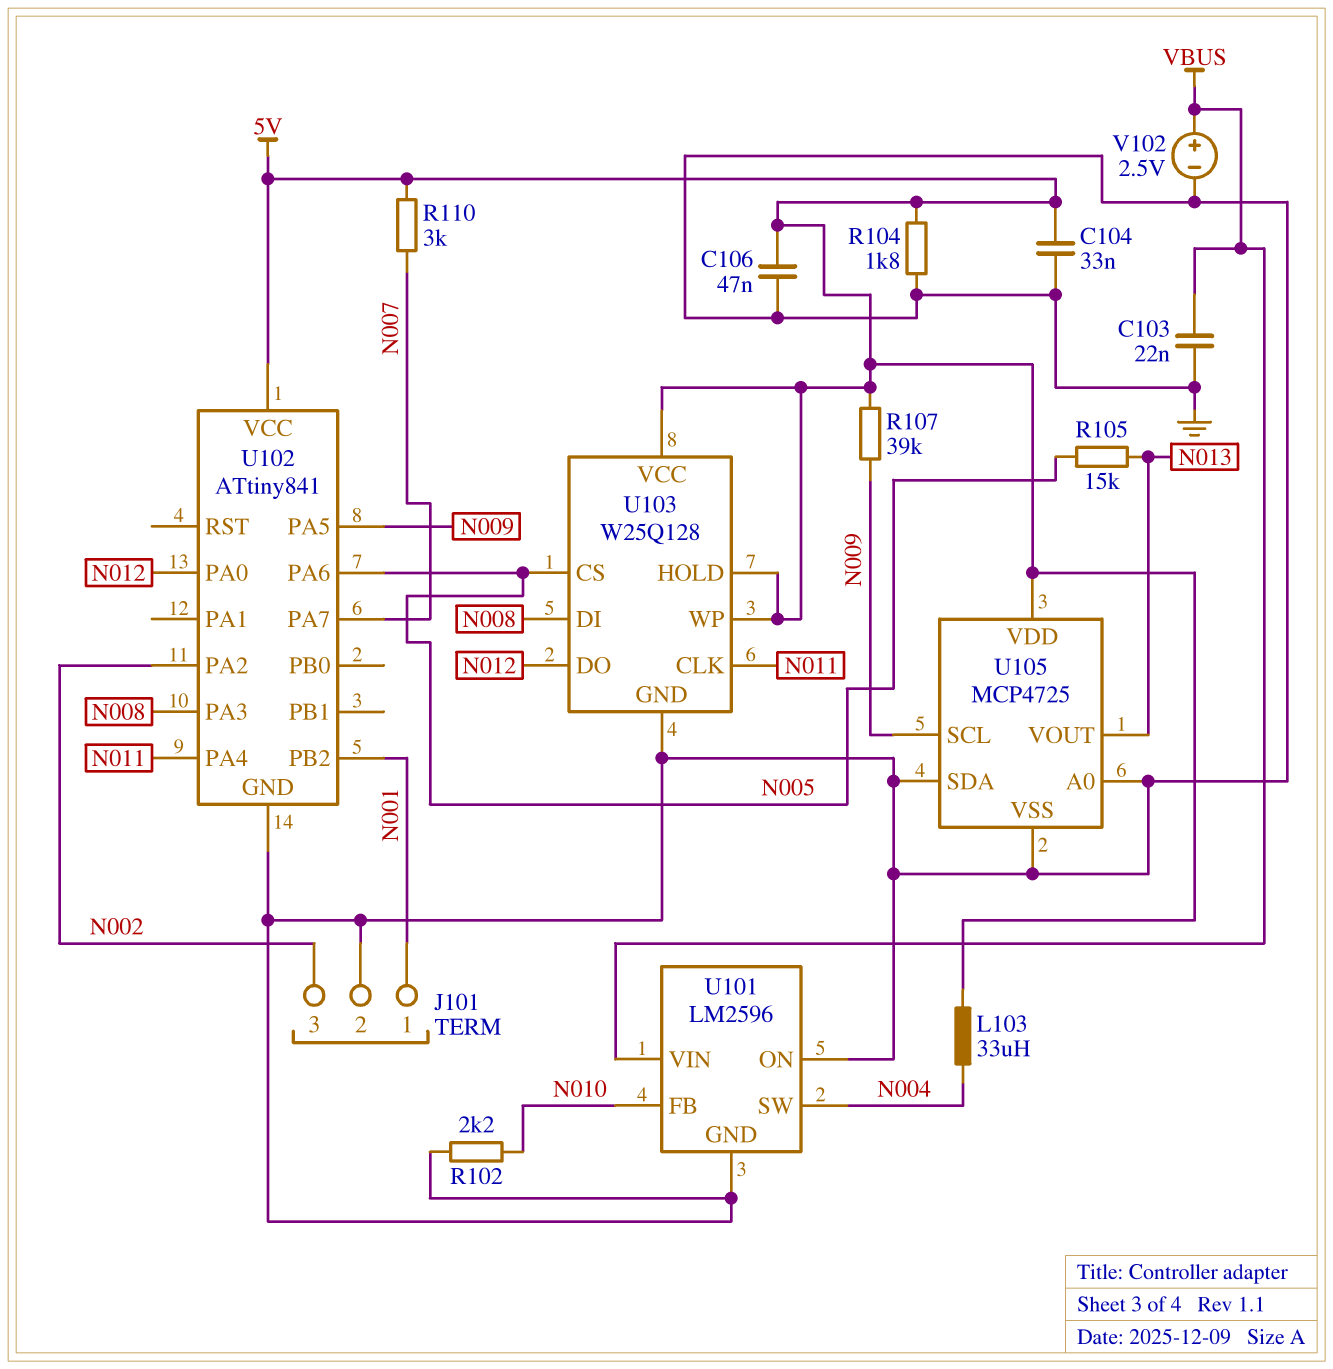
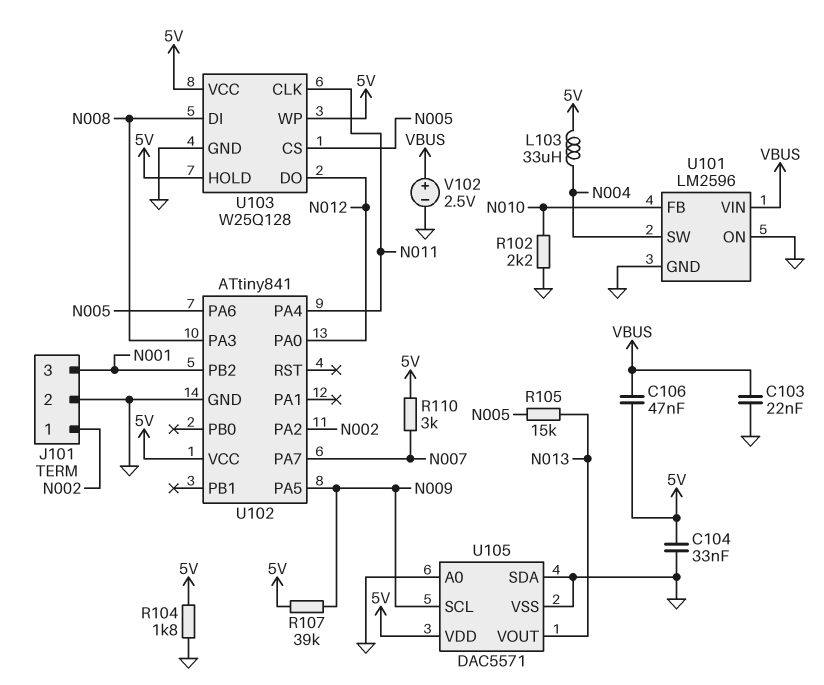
C106: 47nF (5V, GND) -> 47nF (5V, VBUS)
J101 pin 1: N001 -> N002
J101 pin 3: N002 -> N001
U105: MCP4725 -> DAC5571

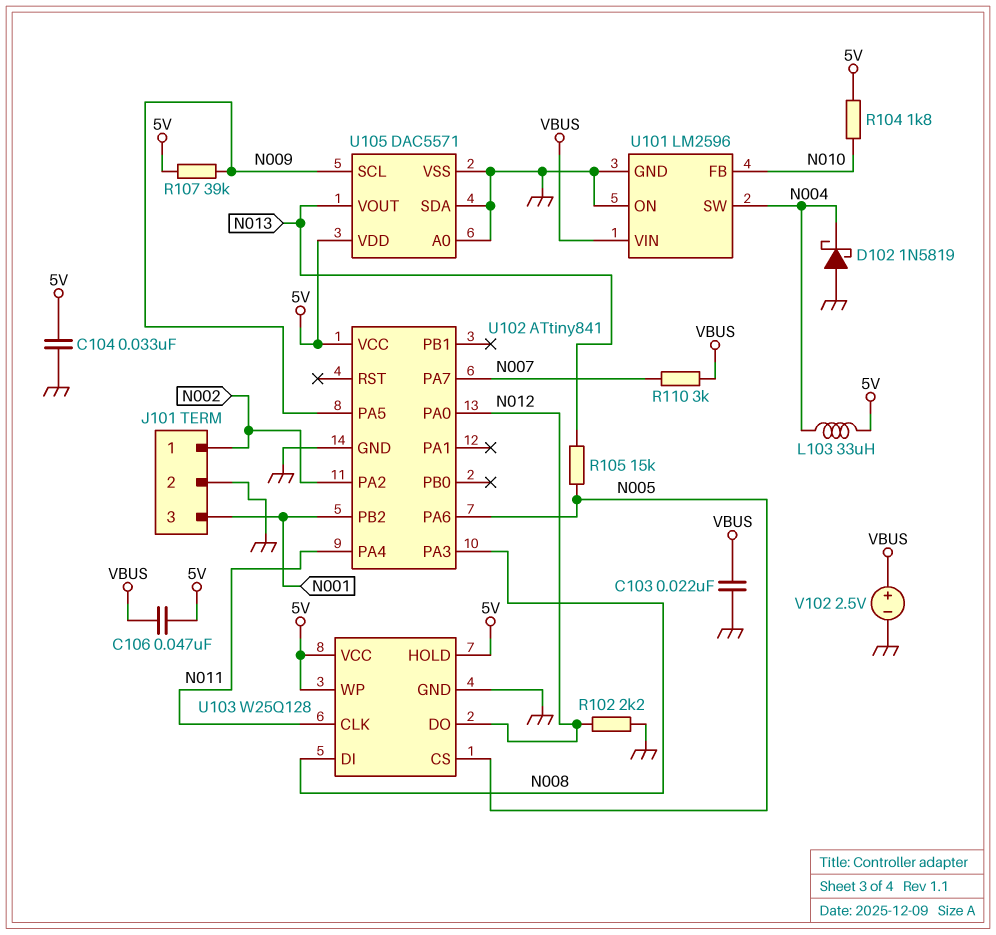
D102: none -> schottky 1N5819 (A GND, K N004)
R102: 2.2k (GND, N010) -> 2.2k (GND, N012)
R104: 1.8k (5V, GND) -> 1.8k (5V, N010)
R110: 3k (5V, N007) -> 3k (N007, VBUS)

